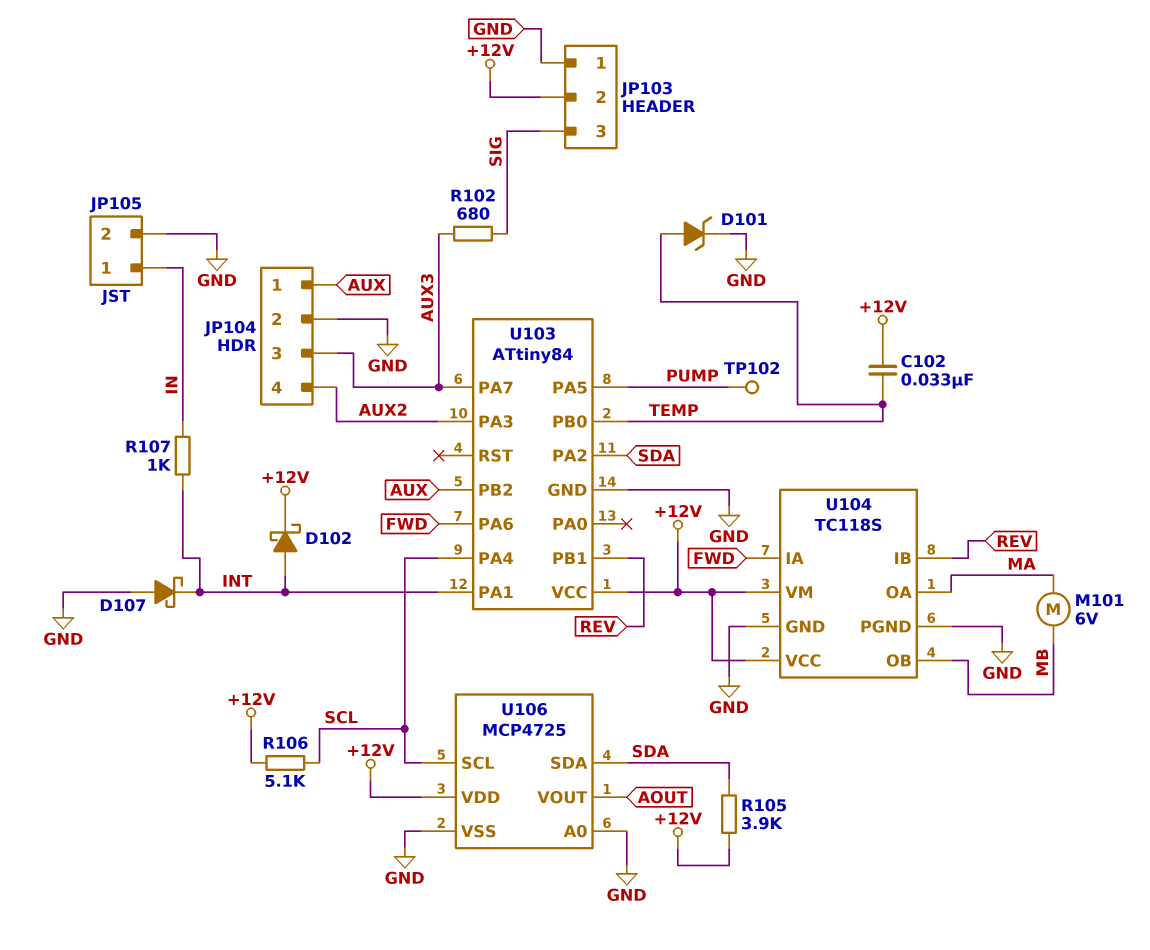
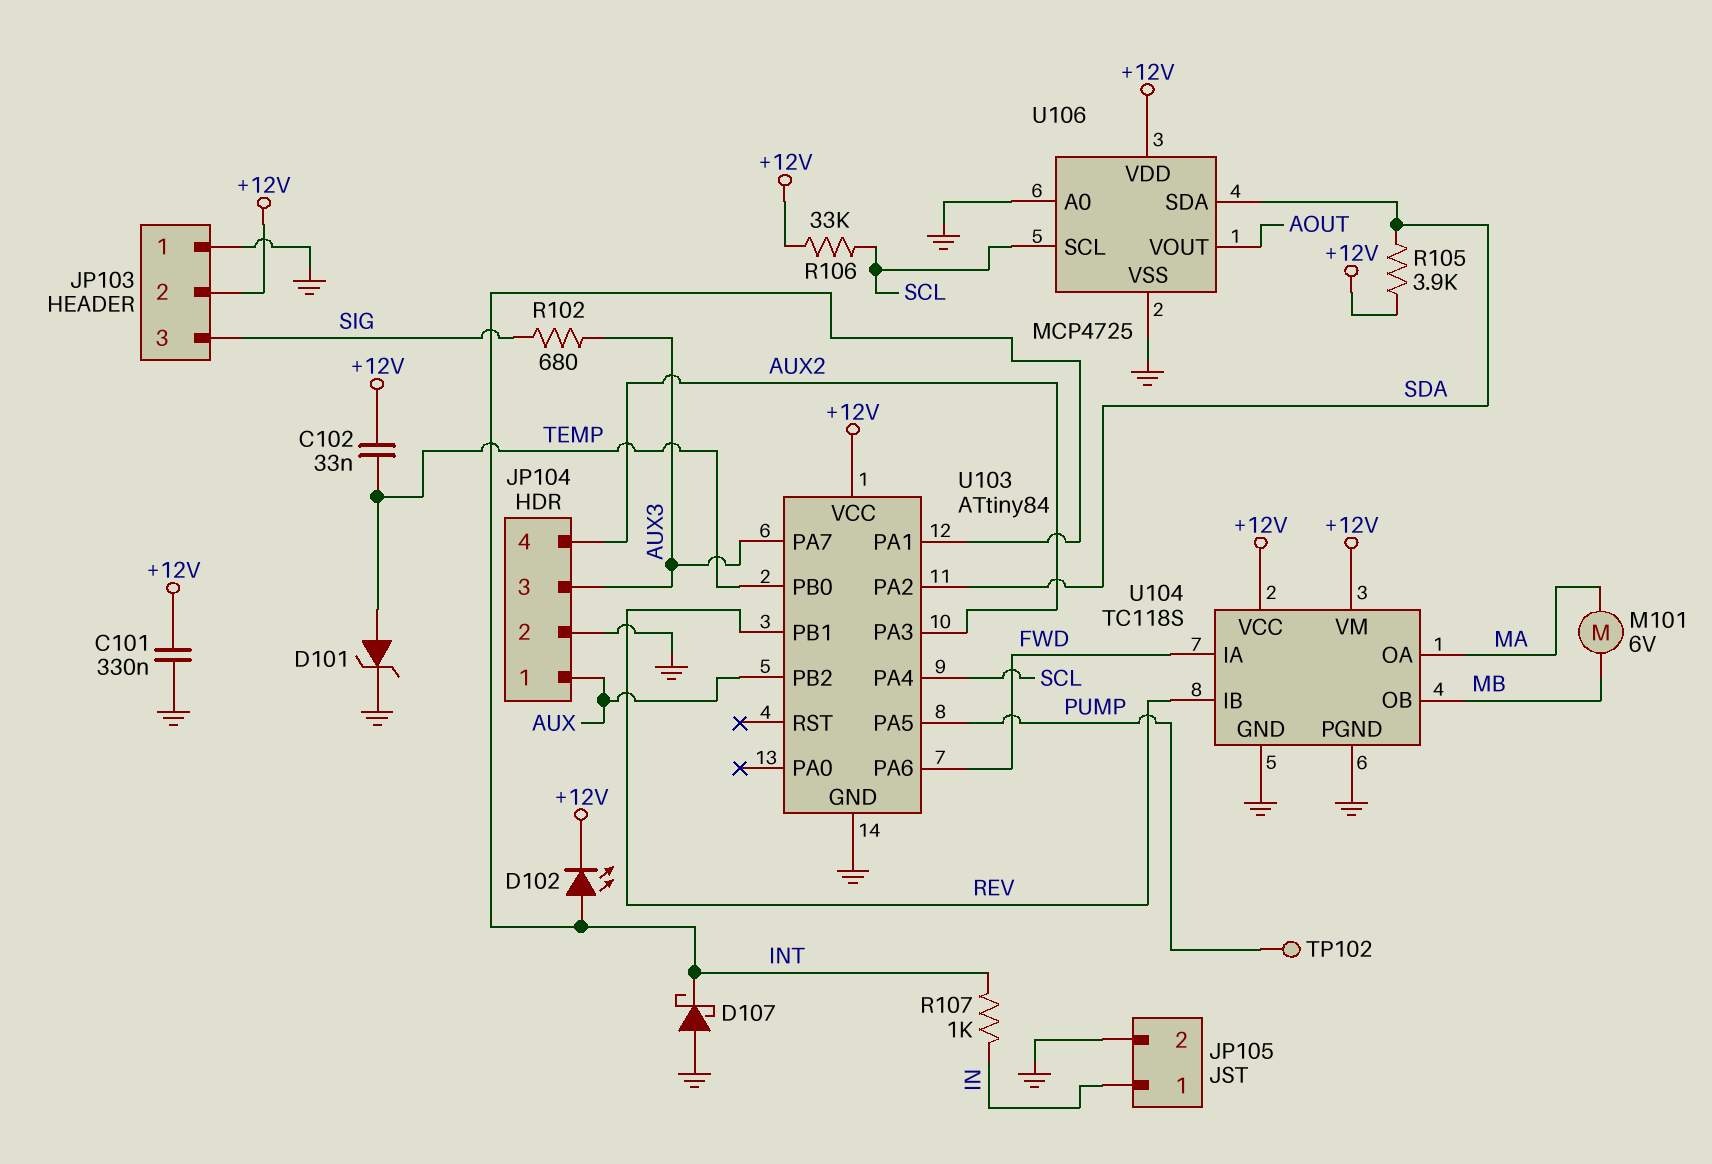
C101: none -> 330nF (+12V, GND)
D102: schottky (A INT, K +12V) -> LED (A INT, K +12V)
R106: 5.1k (+12V, SCL) -> 33k (+12V, SCL)

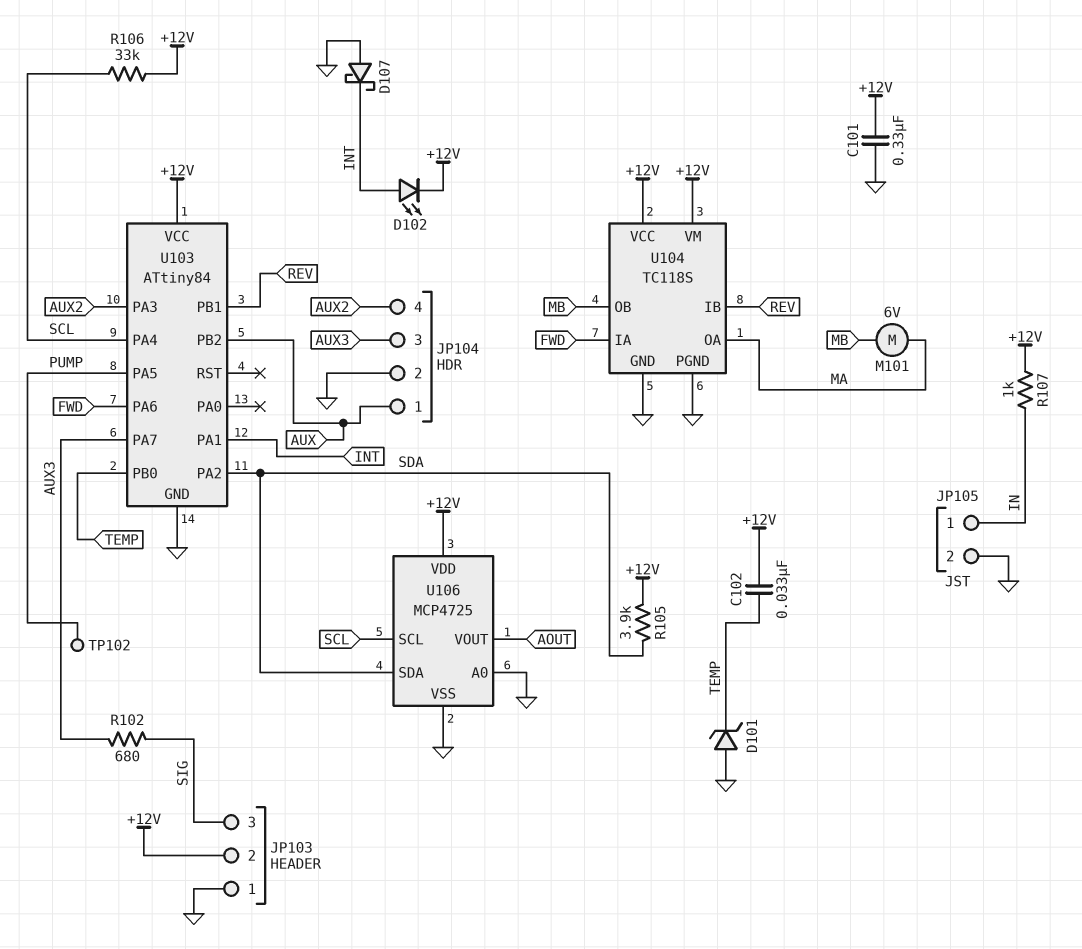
D101: zener (A TEMP, K GND) -> zener (A GND, K TEMP)
R107: 1k (IN, INT) -> 1k (+12V, IN)

